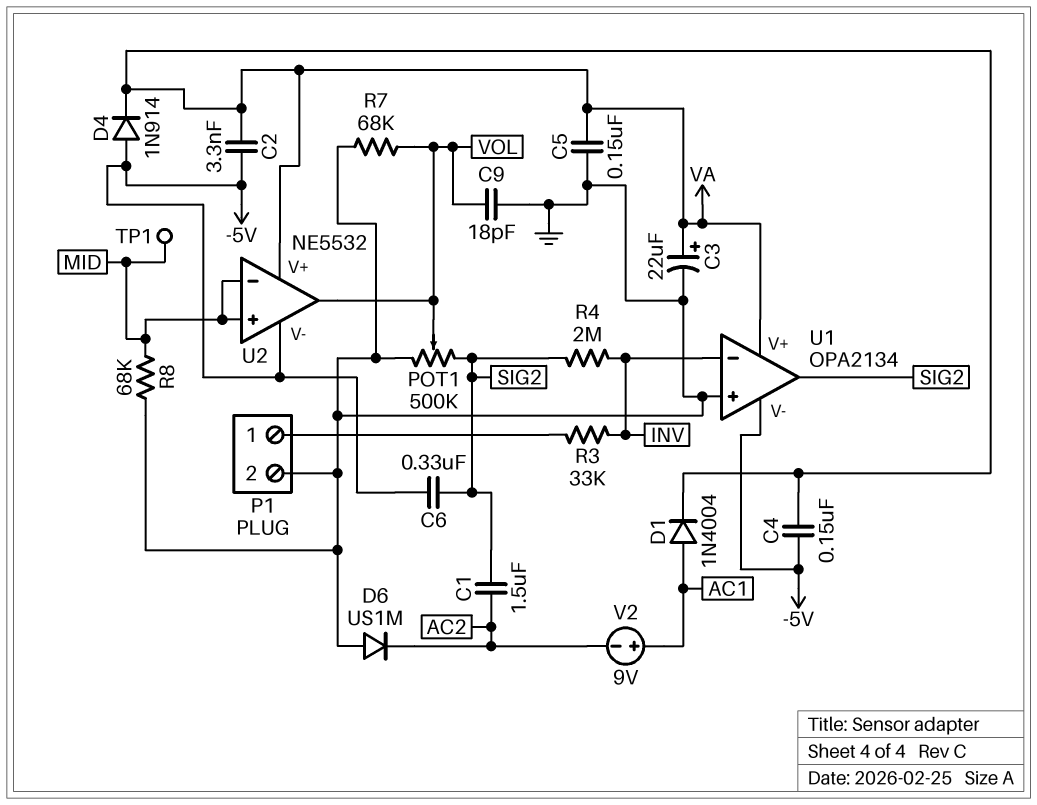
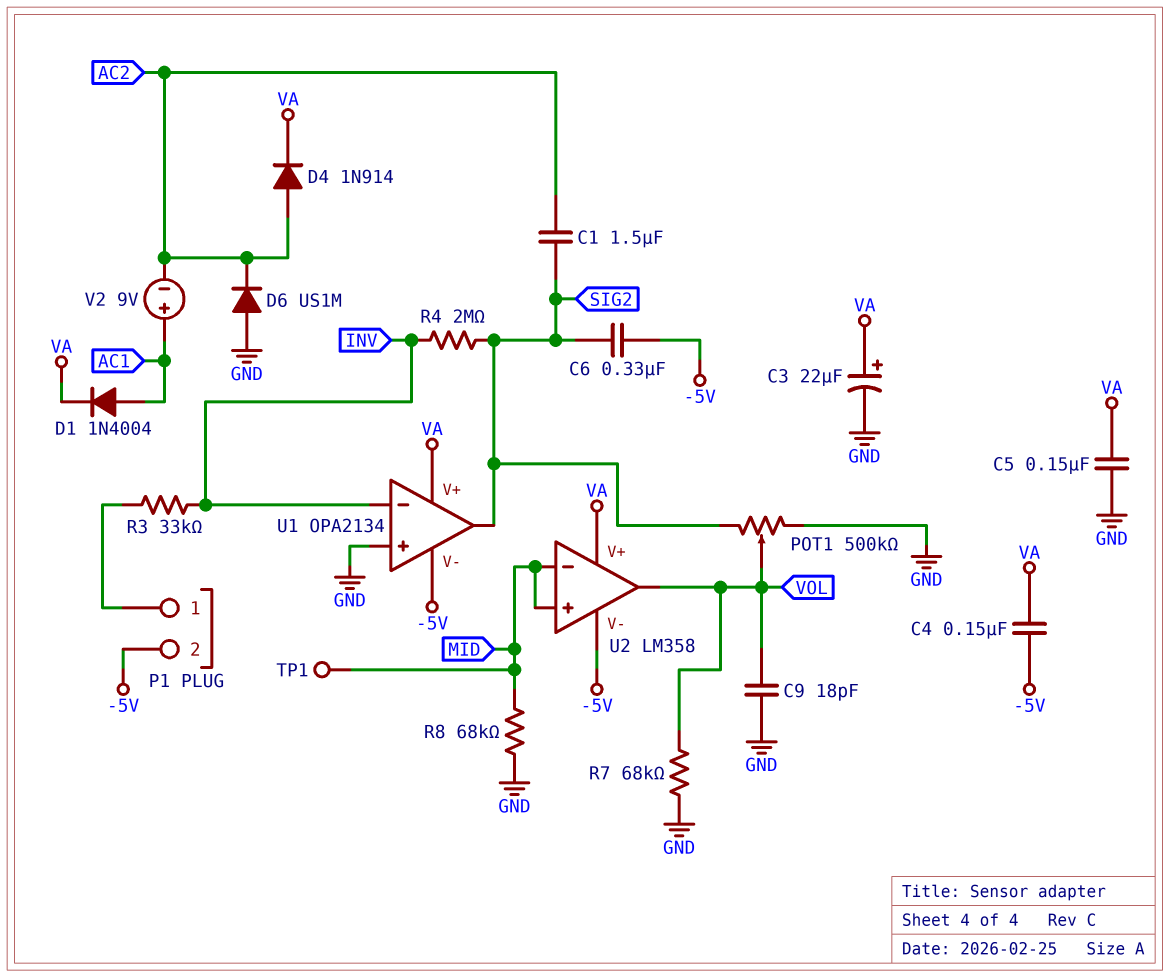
C2: 3.3nF (-5V, VA) -> none
D4: diode 1N914 (A -5V, K VA) -> diode 1N914 (A AC2, K VA)
P1 pin 2: GND -> -5V
U2: NE5532 -> LM358

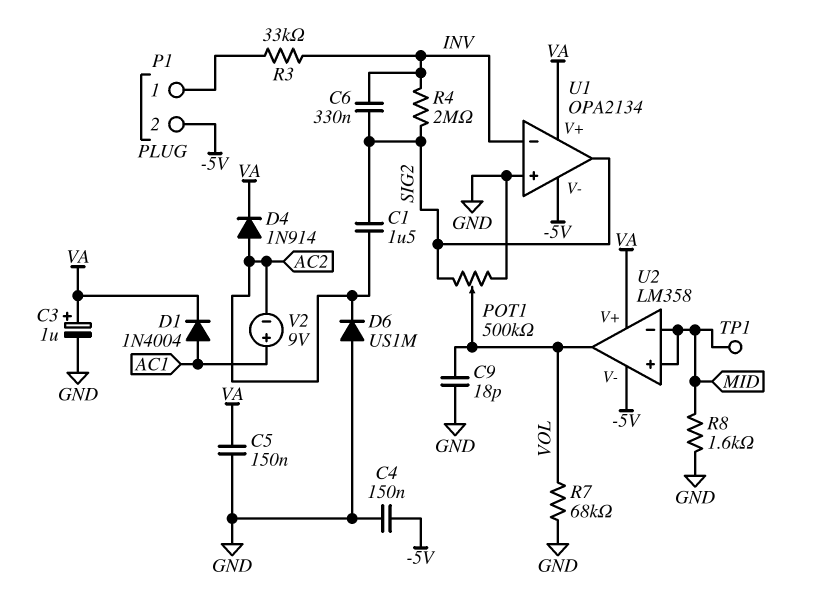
C3: 22uF (plus VA, minus GND) -> 1uF (plus VA, minus GND)
C4: 150nF (-5V, VA) -> 150nF (-5V, GND)
C6: 330nF (-5V, SIG2) -> 330nF (INV, SIG2)
R8: 68k (GND, MID) -> 1.6k (GND, MID)

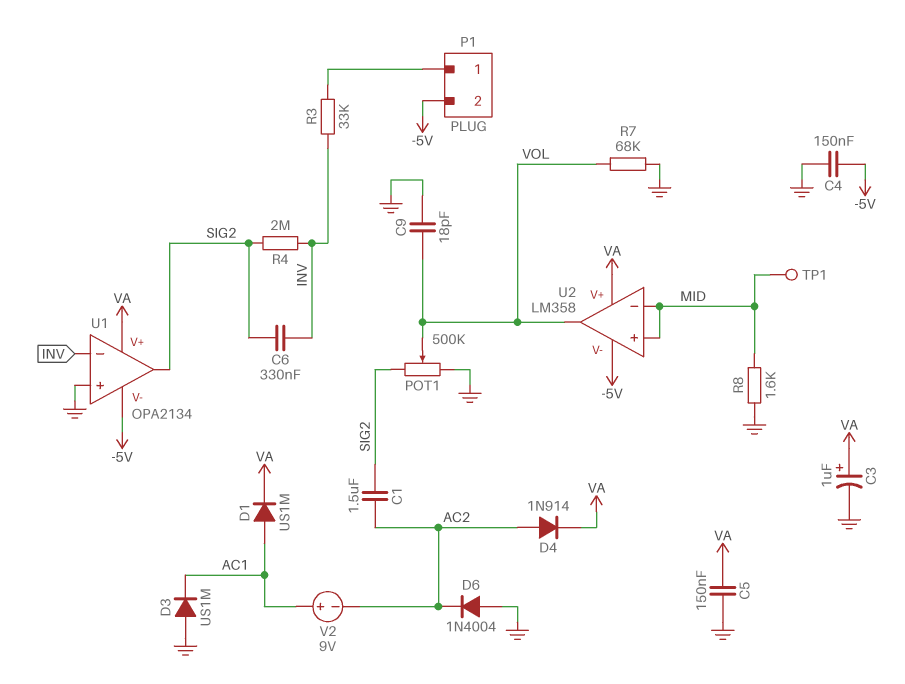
D1: diode 1N4004 (A AC1, K VA) -> diode US1M (A AC1, K VA)
D3: none -> diode US1M (A GND, K AC1)
D6: diode US1M (A GND, K AC2) -> diode 1N4004 (A GND, K AC2)

